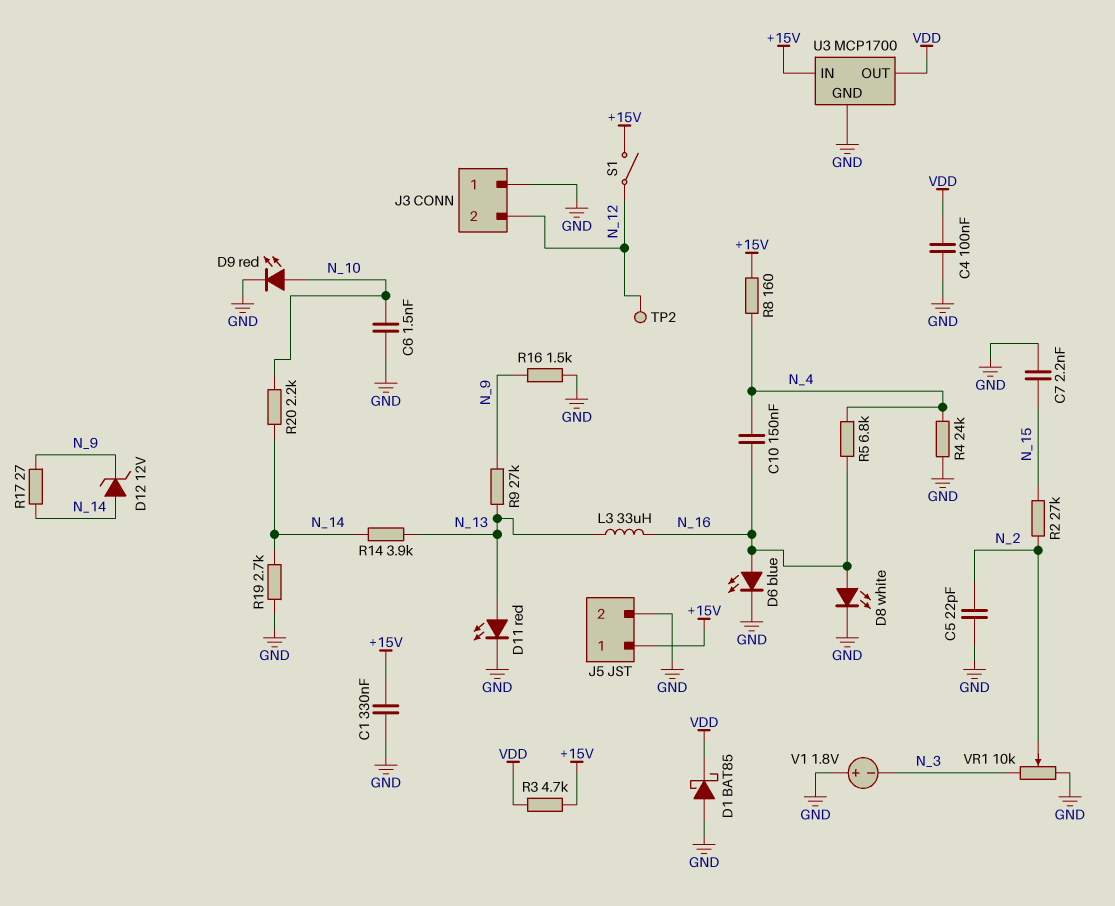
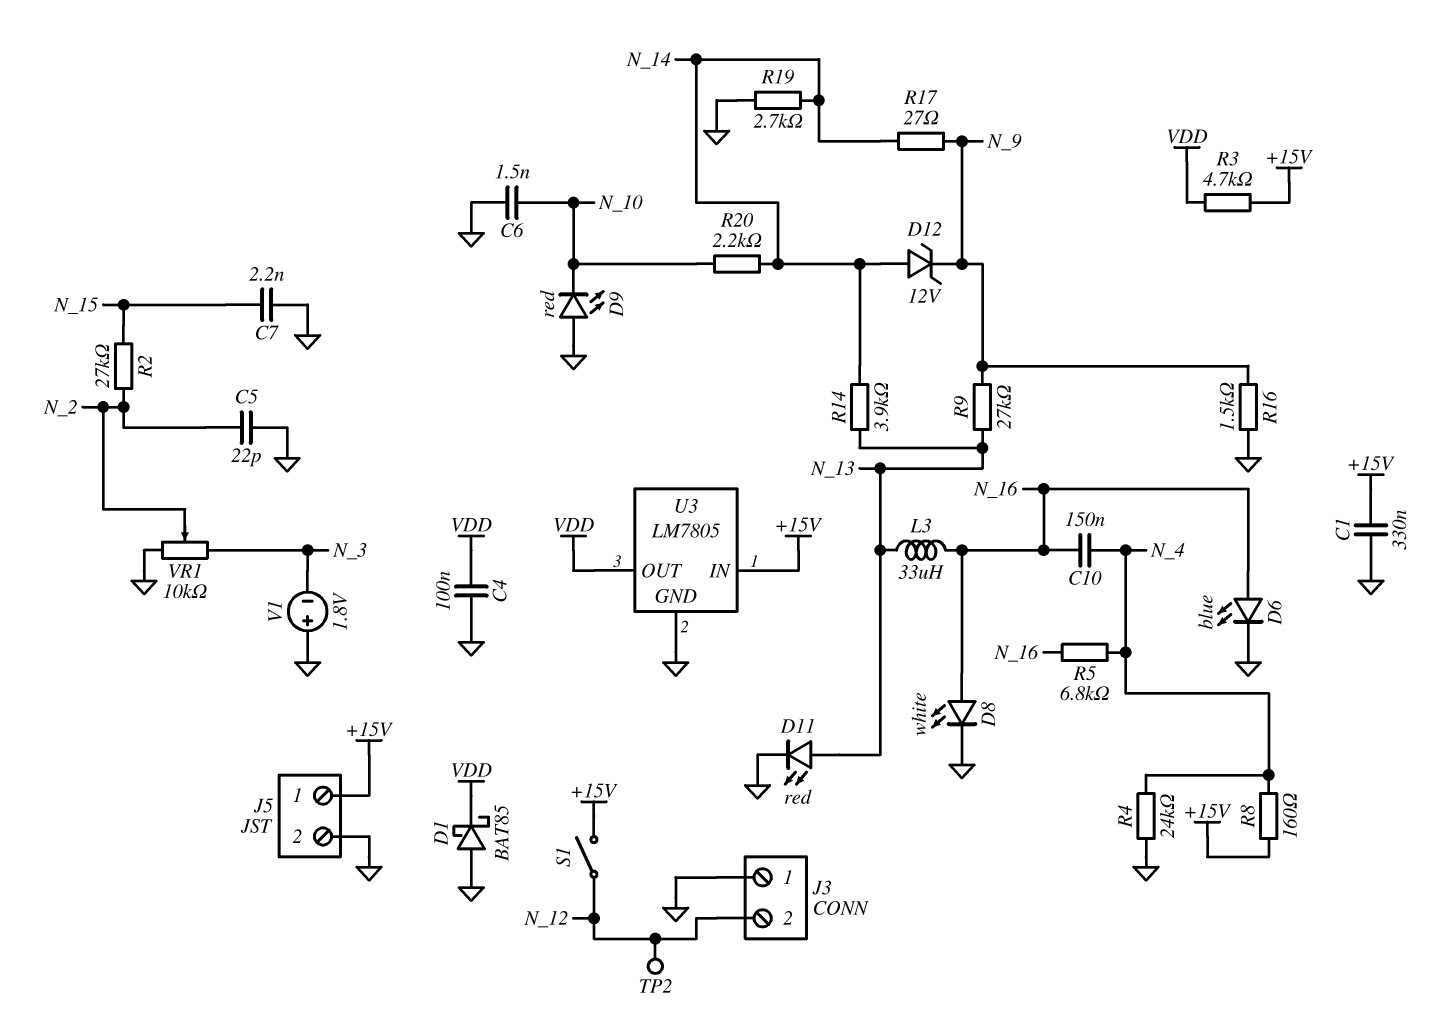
D9: LED red (A N_10, K GND) -> LED red (A GND, K N_10)
U3: MCP1700 -> LM7805

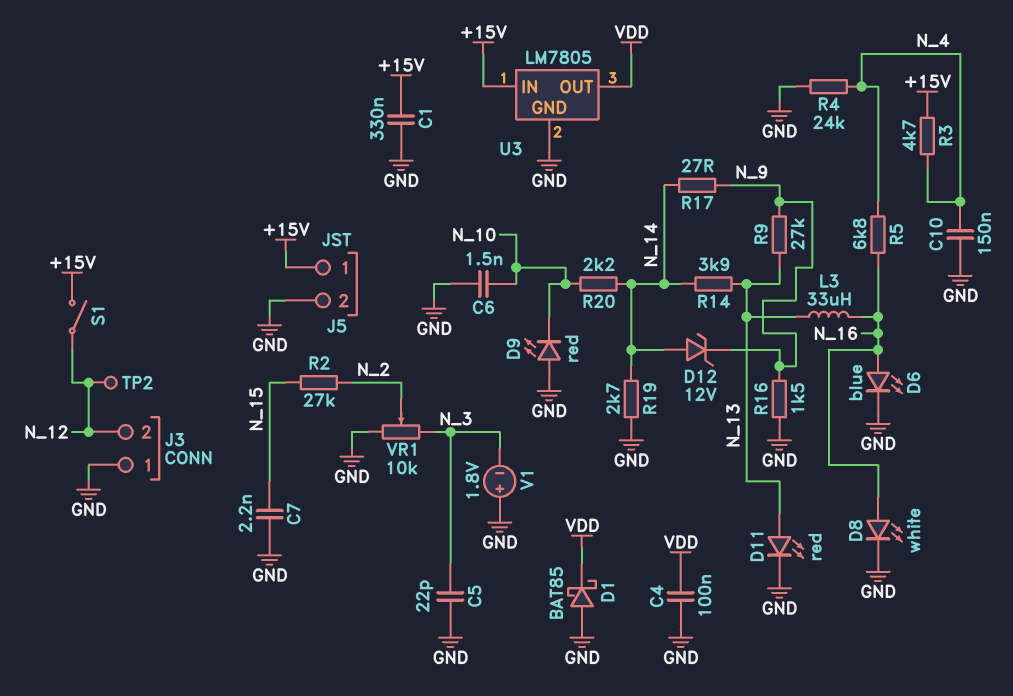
C5: 22pF (GND, N_2) -> 22pF (GND, N_3)
C10: 150nF (N_4, N_16) -> 150nF (GND, N_4)
R3: 4.7k (+15V, VDD) -> 4.7k (+15V, N_4)
R8: 160 (+15V, N_4) -> none

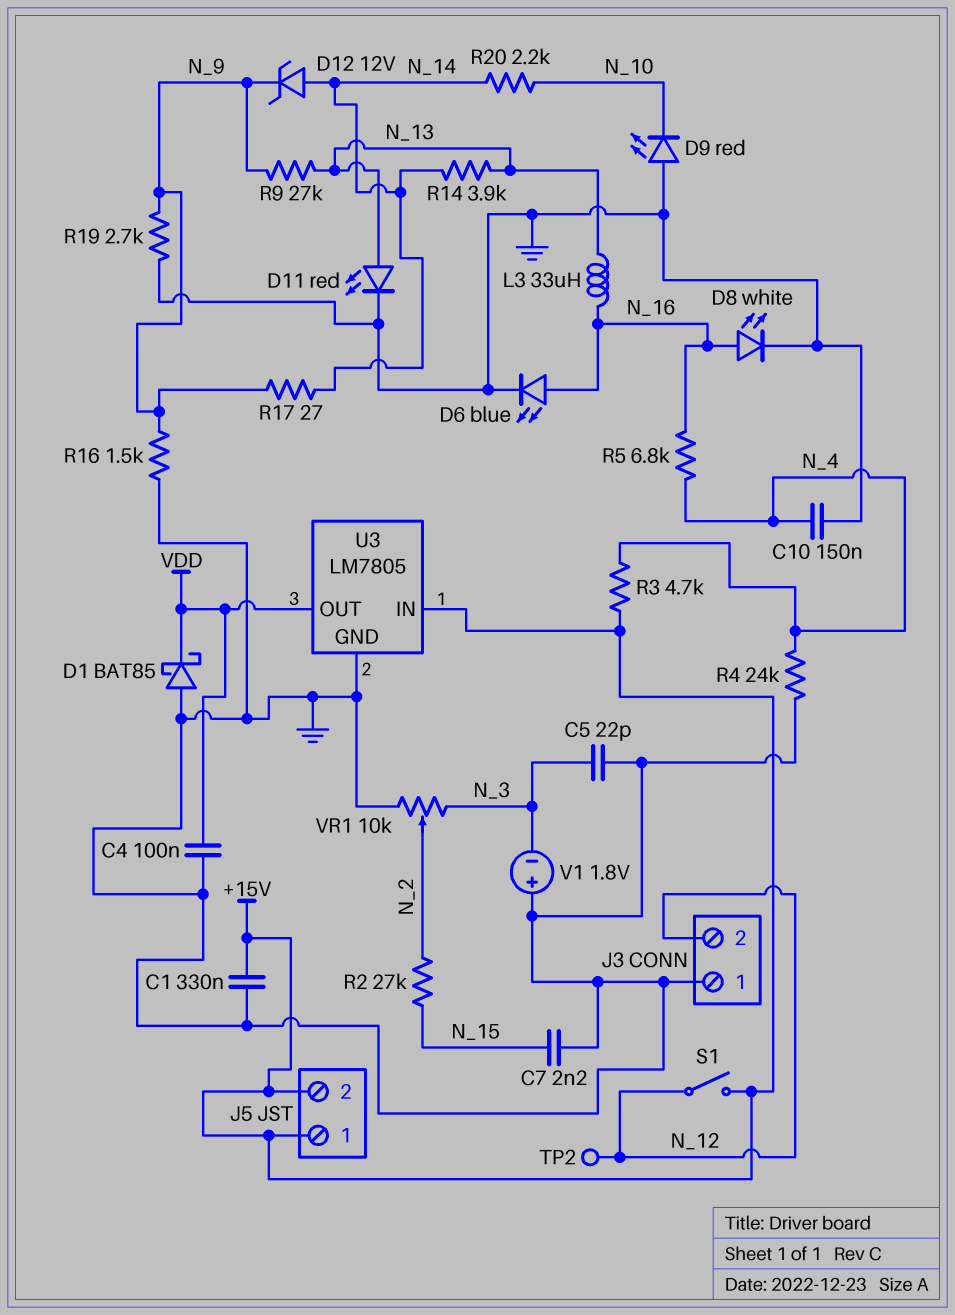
C6: 1.5nF (GND, N_10) -> none
J5 pin 2: GND -> +15V
R19: 2.7k (GND, N_14) -> 2.7k (GND, N_9)

